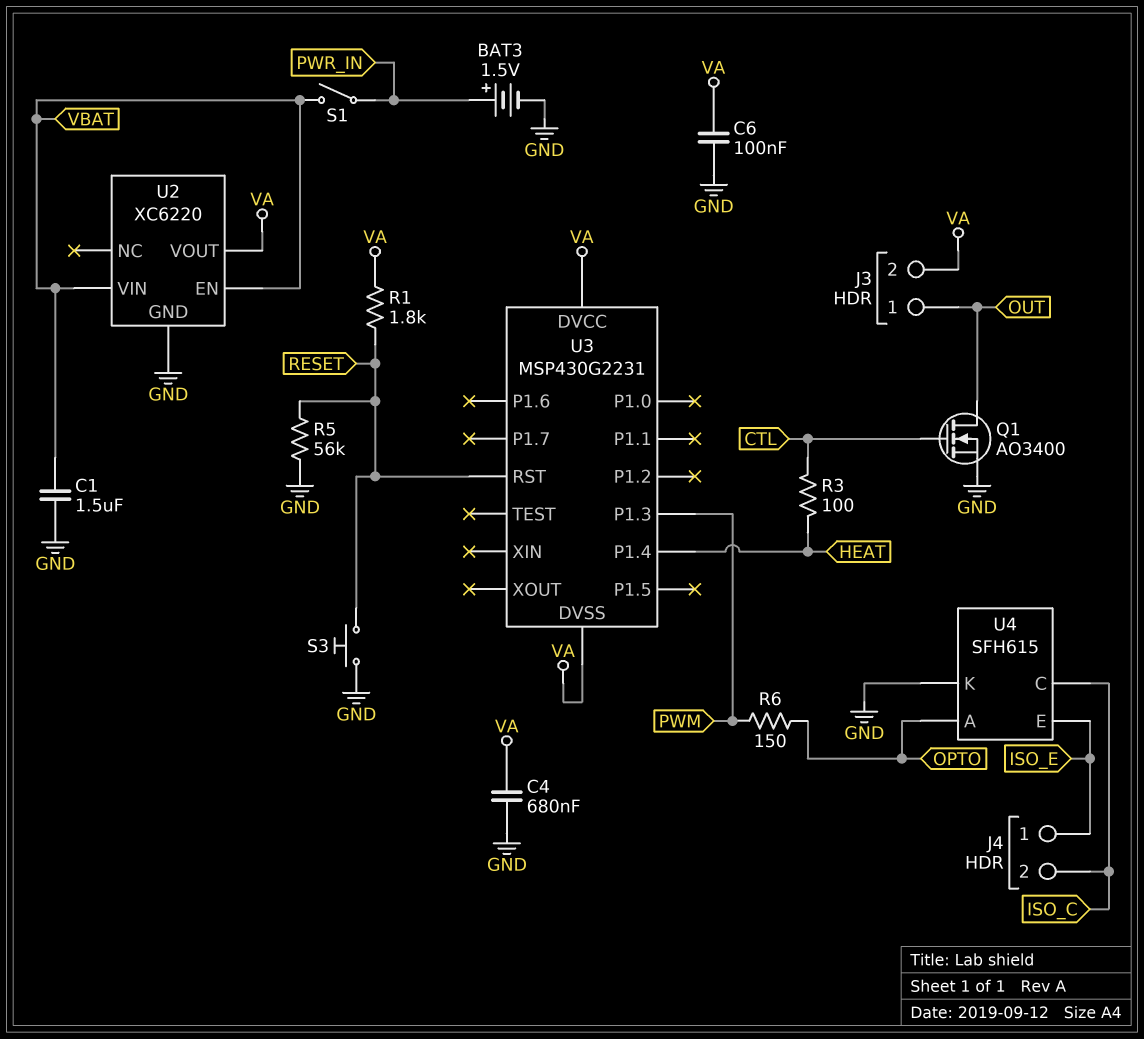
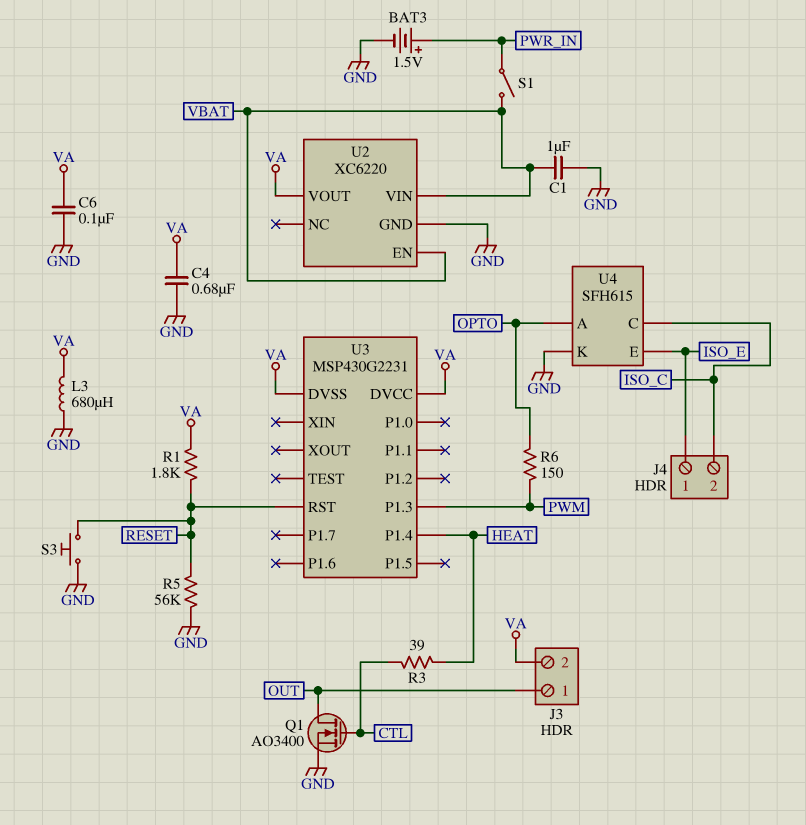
C1: 1.5uF (GND, VBAT) -> 1uF (GND, VBAT)
L3: none -> 680uH (GND, VA)
R3: 100 (CTL, HEAT) -> 39 (CTL, HEAT)

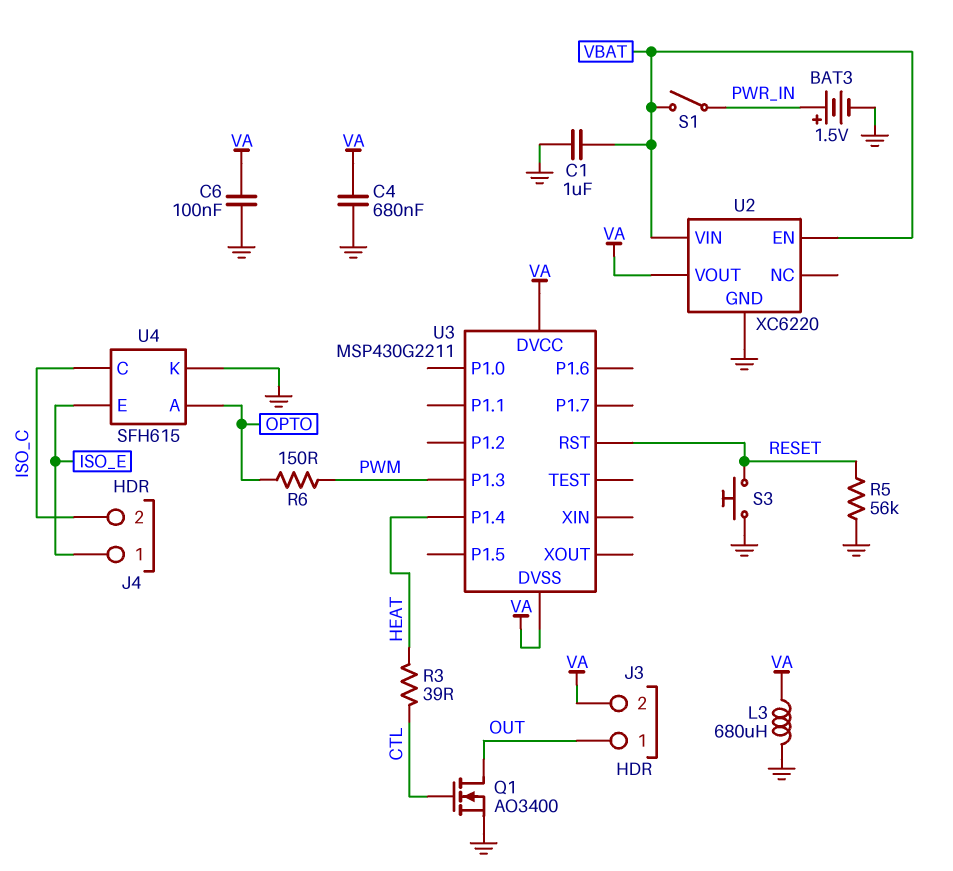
R1: 1.8k (RESET, VA) -> none
U3: MSP430G2231 -> MSP430G2211

